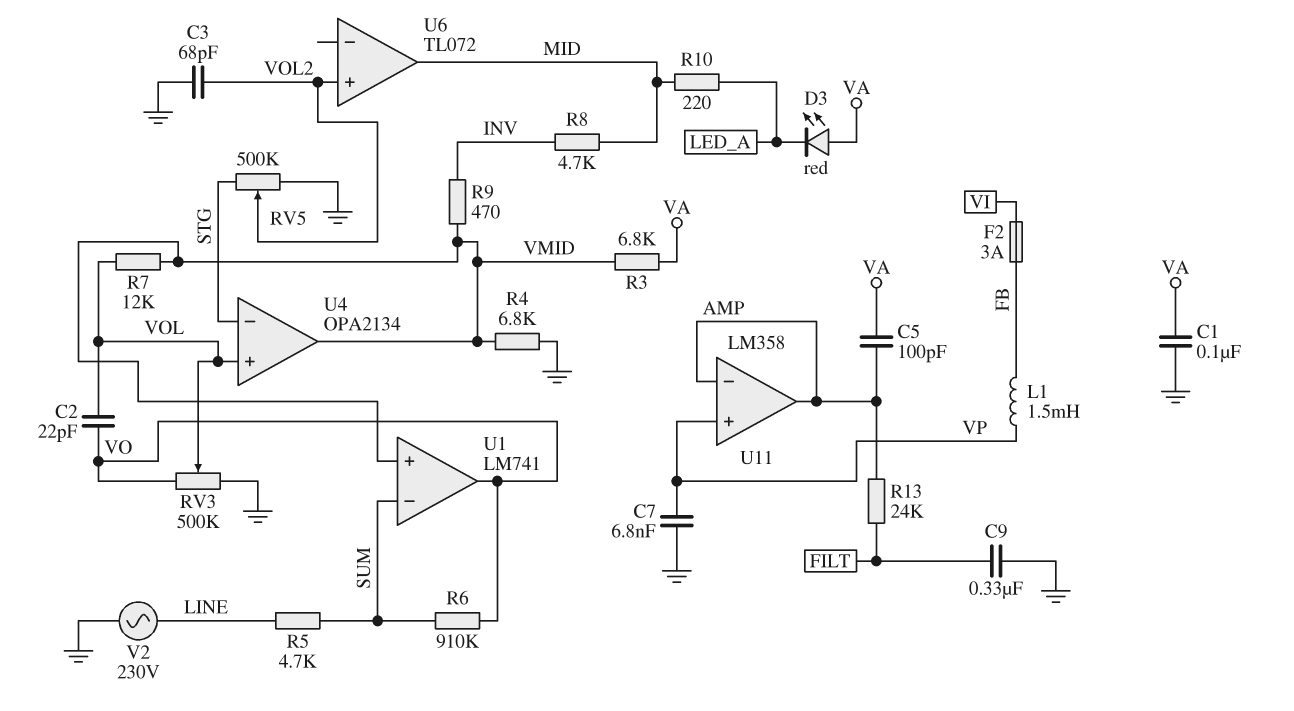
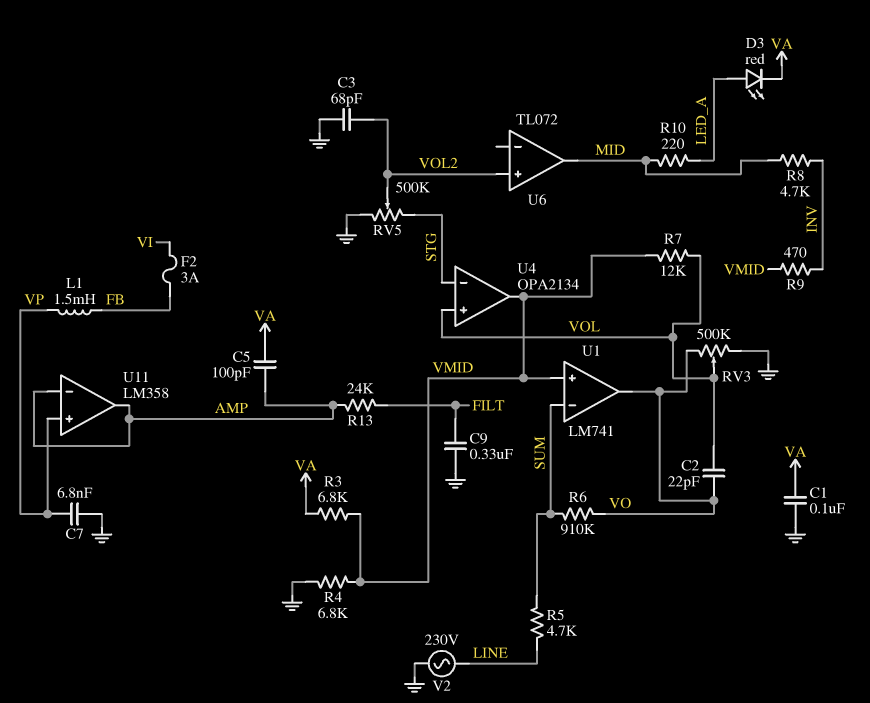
D3: LED red (A VA, K LED_A) -> LED red (A LED_A, K VA)

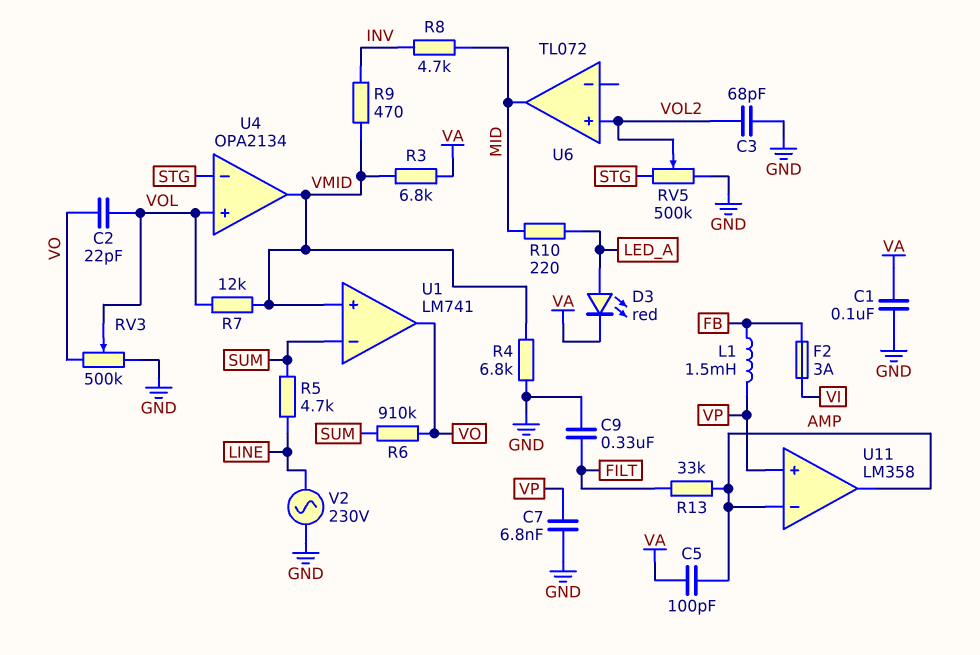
R13: 24k (AMP, FILT) -> 33k (AMP, FILT)

